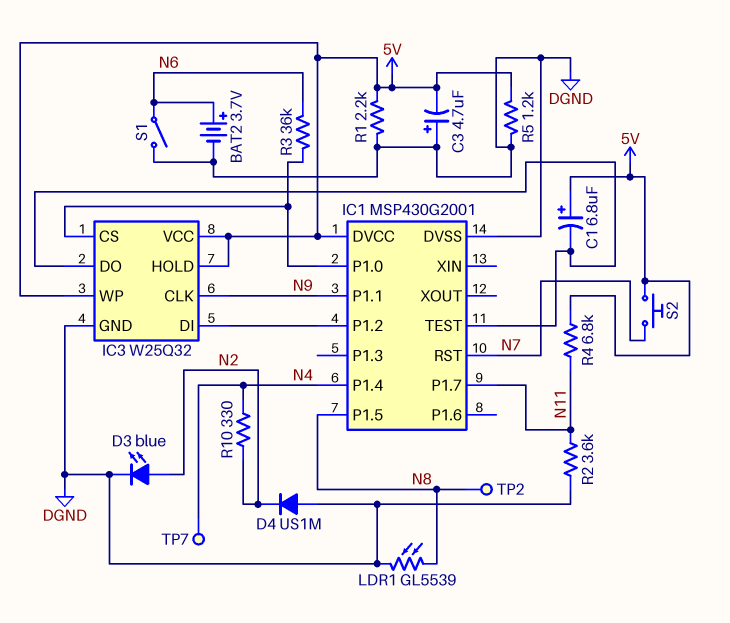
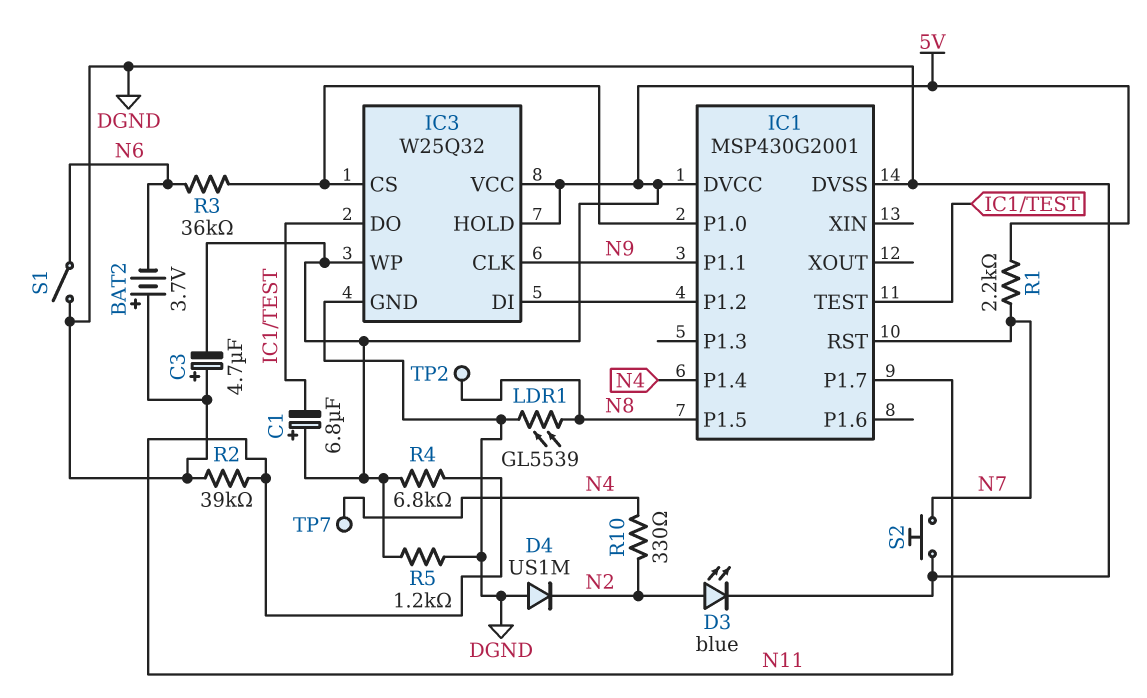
BAT2: 3.7V (plus N6, minus DGND) -> 3.7V (plus DGND, minus N6)
R1: 2.2k (5V, DGND) -> 2.2k (5V, N7)
R2: 3.6k (DGND, N11) -> 39k (DGND, N11)
S2: button (5V, N7) -> button (DGND, N7)

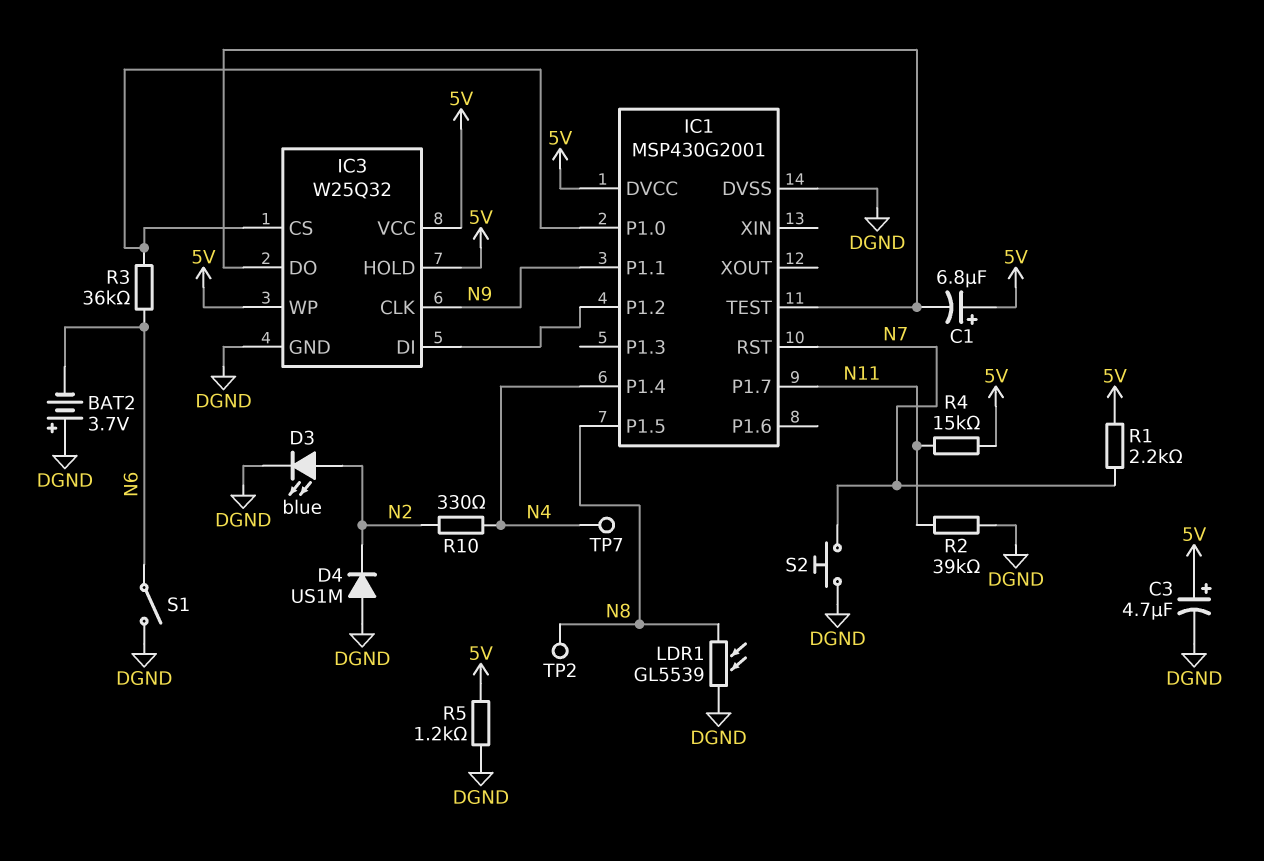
C3: 4.7uF (plus DGND, minus 5V) -> 4.7uF (plus 5V, minus DGND)
R4: 6.8k (5V, N11) -> 15k (5V, N11)

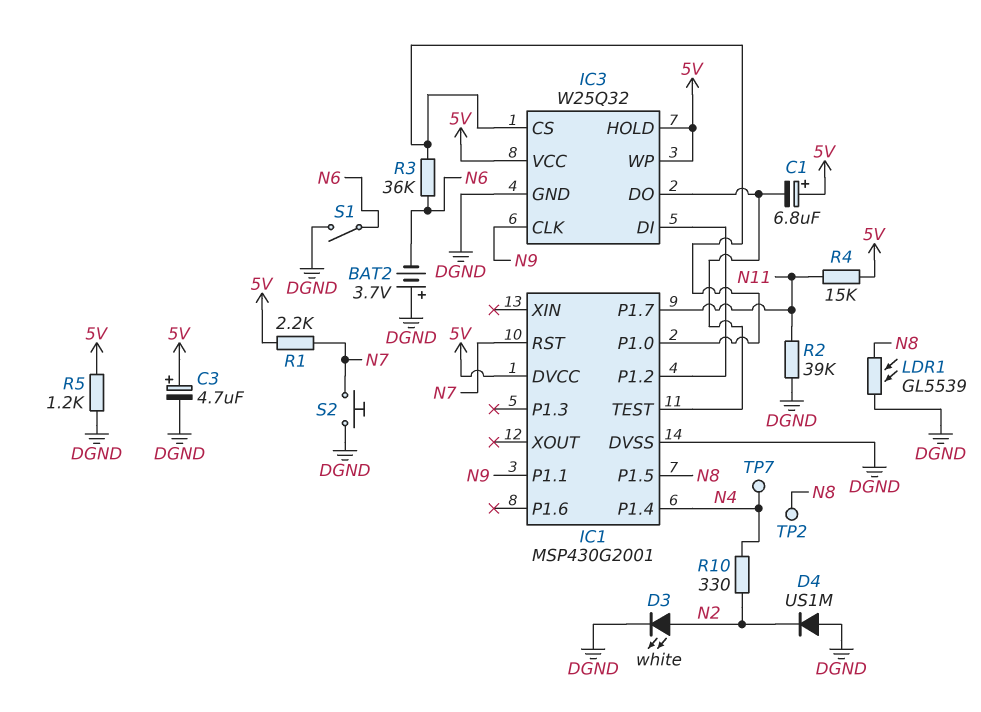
D3: LED blue (A N2, K DGND) -> LED white (A N2, K DGND)

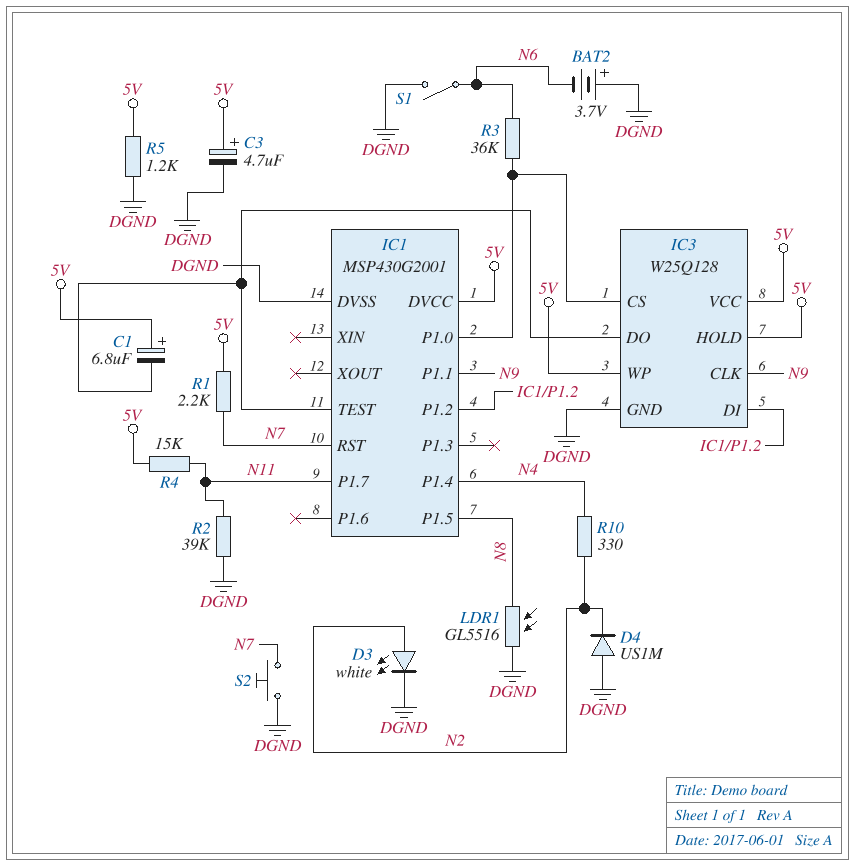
IC3: W25Q32 -> W25Q128
LDR1: GL5539 (DGND, N8) -> GL5516 (DGND, N8)
TP2: test point (N8) -> none
TP7: test point (N4) -> none

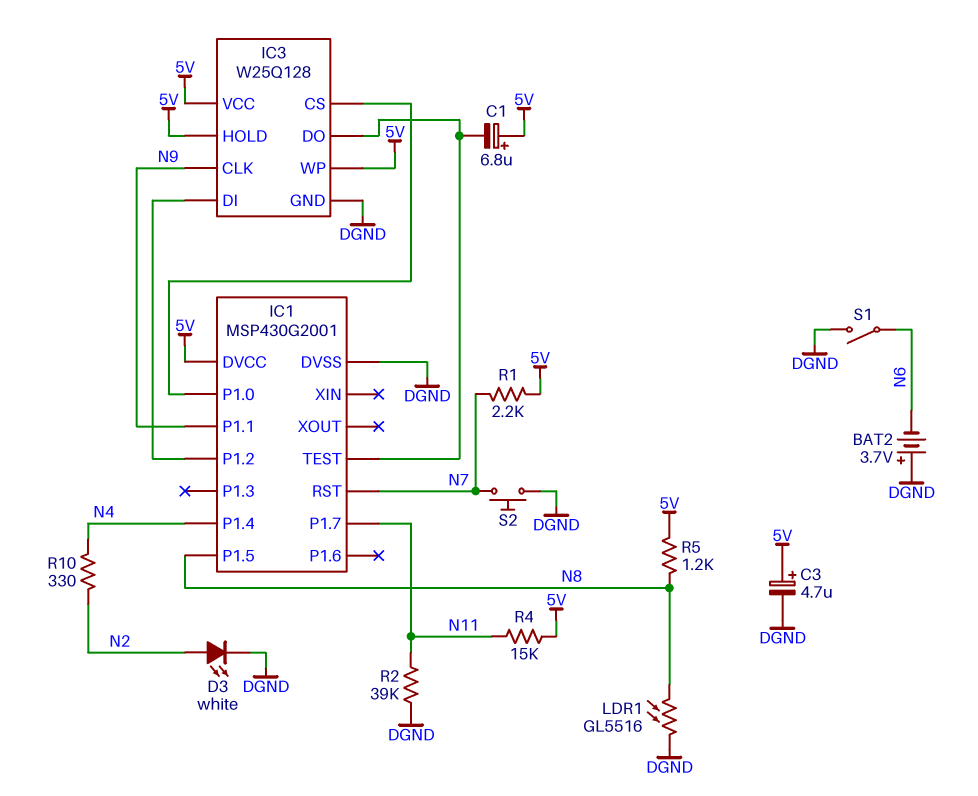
D4: diode US1M (A DGND, K N2) -> none
R3: 36k (IC1/P1.0, N6) -> none
R5: 1.2k (5V, DGND) -> 1.2k (5V, N8)

